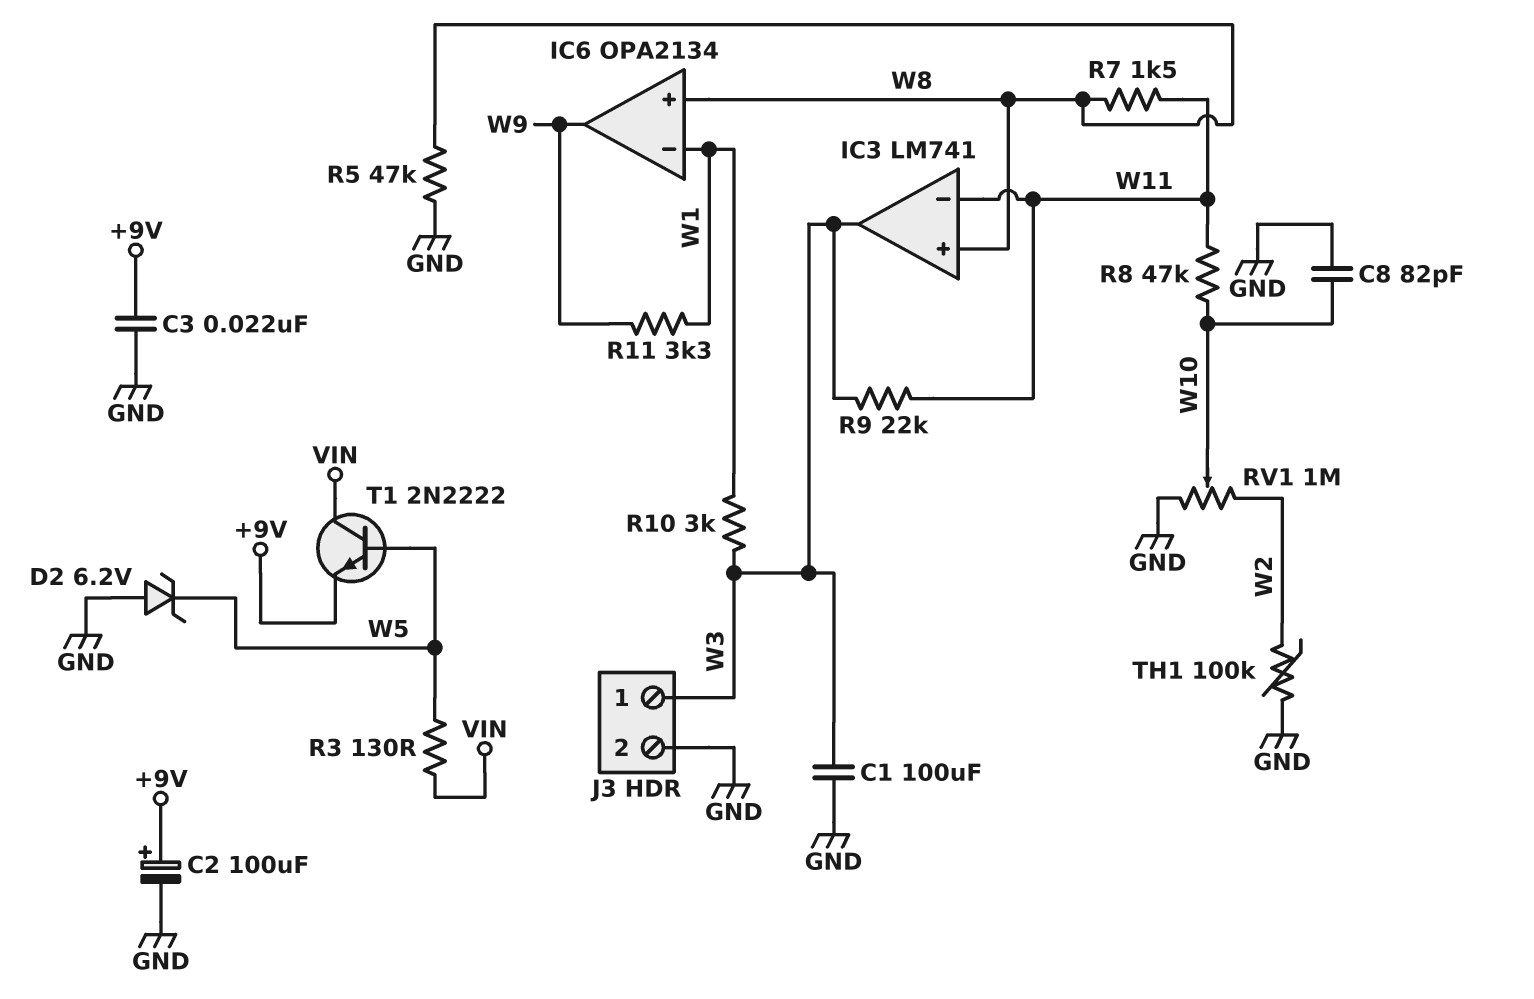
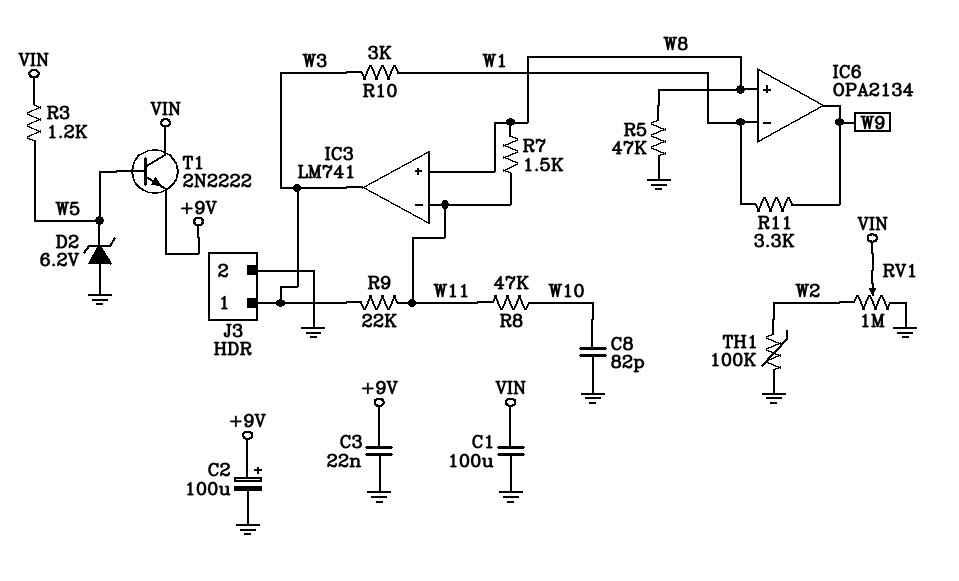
C1: 100uF (GND, W3) -> 100uF (GND, VIN)
R3: 130 (VIN, W5) -> 1.2k (VIN, W5)
RV1: 1M (GND, W2, wiper W10) -> 1M (GND, W2, wiper VIN)

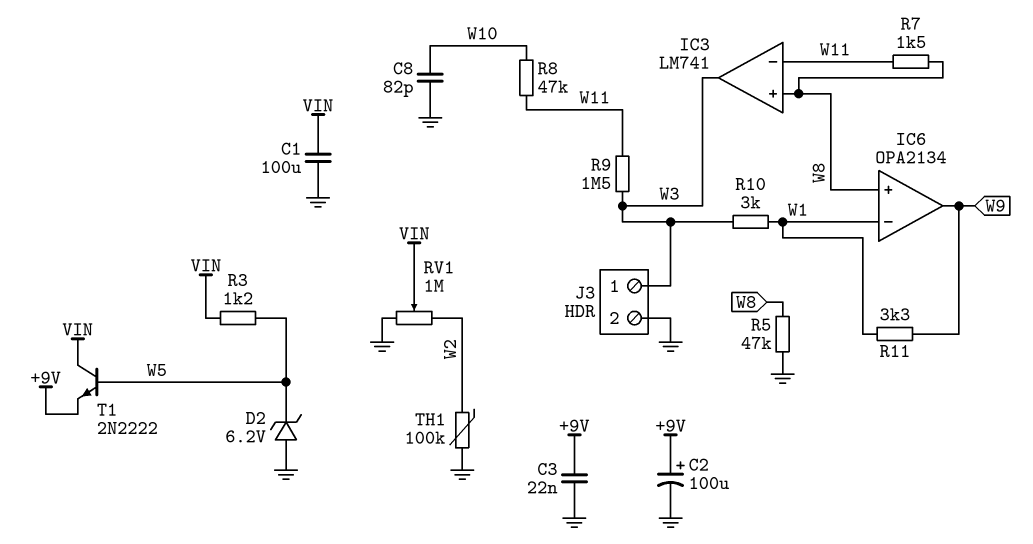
R9: 22k (W3, W11) -> 1.5M (W3, W11)

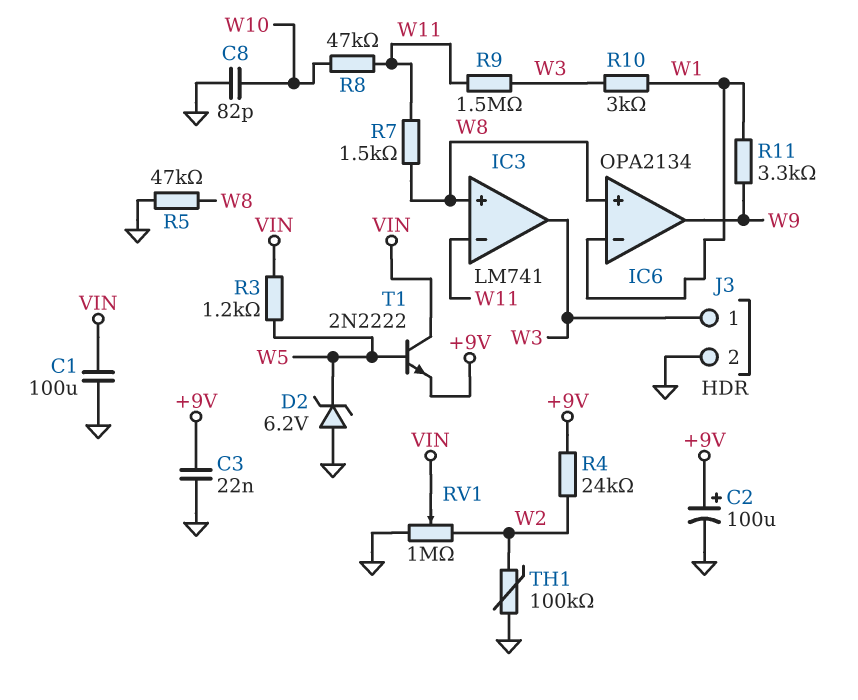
R4: none -> 24k (+9V, W2)

